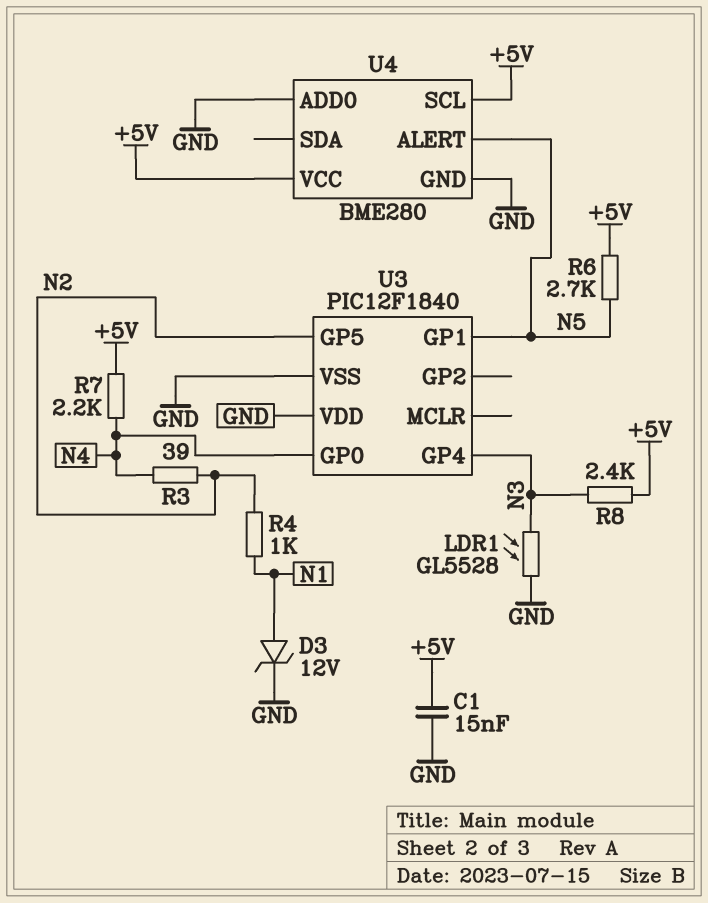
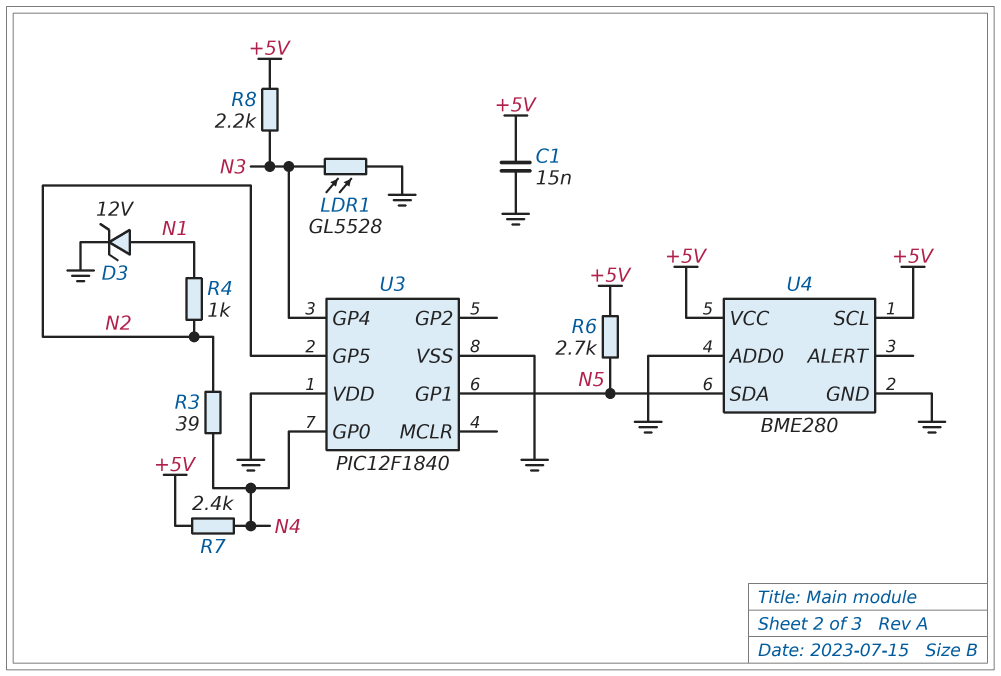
R7: 2.2k (+5V, N4) -> 2.4k (+5V, N4)
R8: 2.4k (+5V, N3) -> 2.2k (+5V, N3)
U4 pin ALERT: N5 -> none
U4 pin SDA: none -> N5

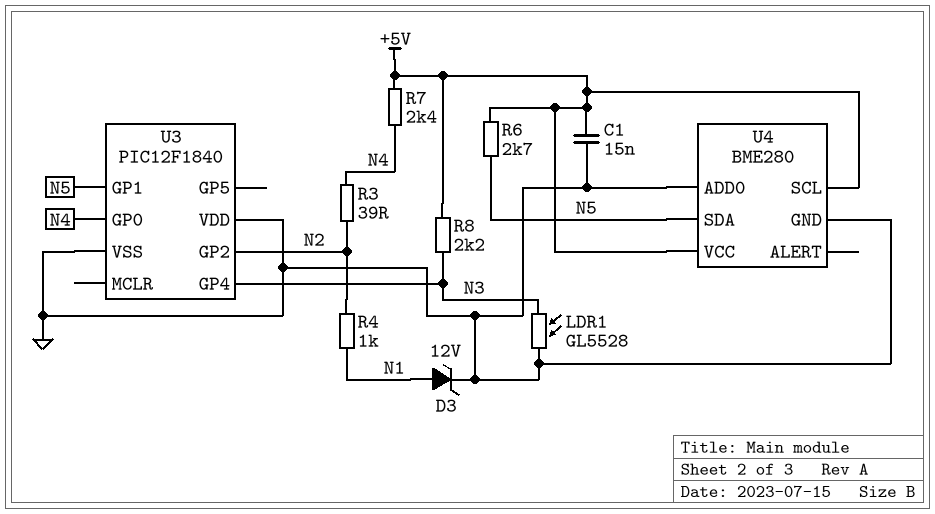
U3 pin GP2: none -> N2
U3 pin GP5: N2 -> none

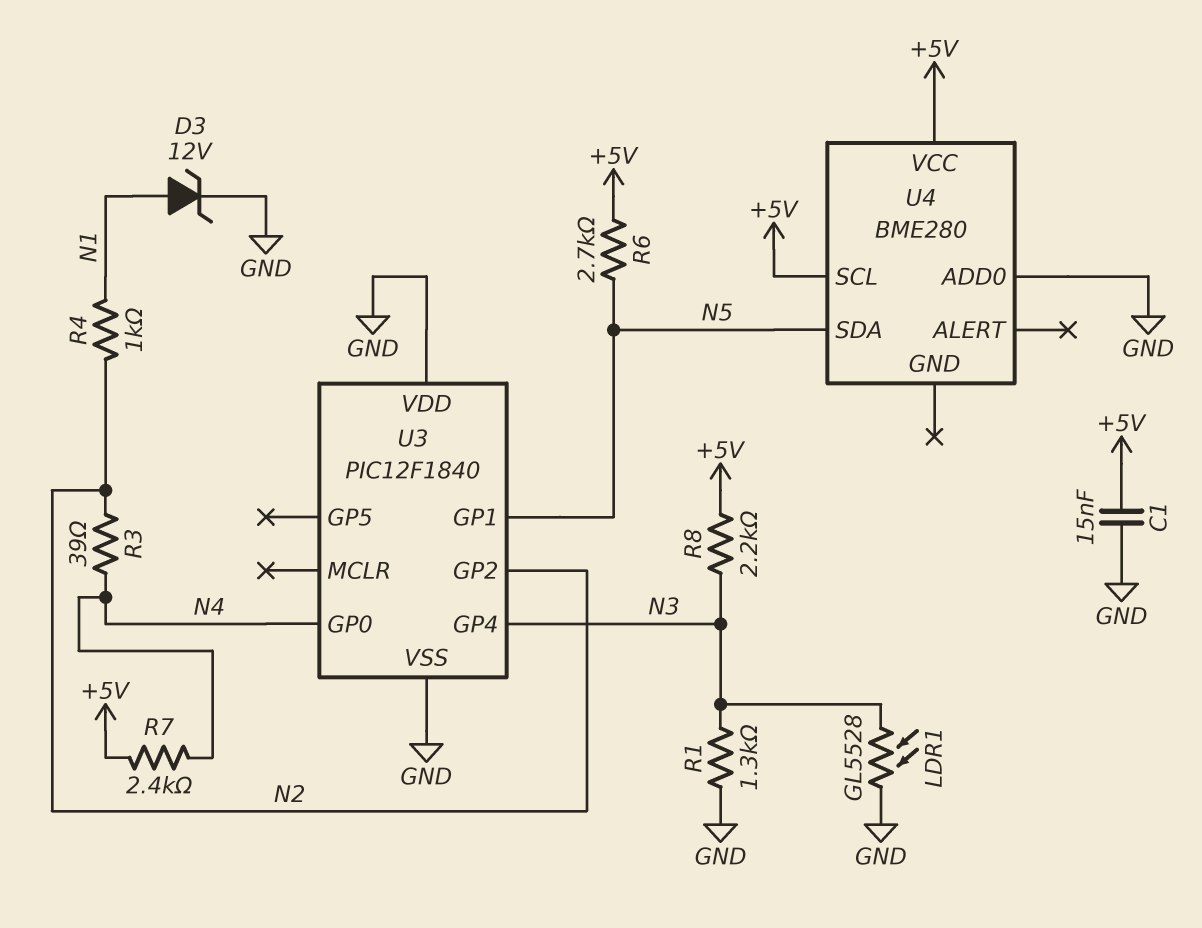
R1: none -> 1.3k (GND, N3)
U4 pin GND: GND -> none

